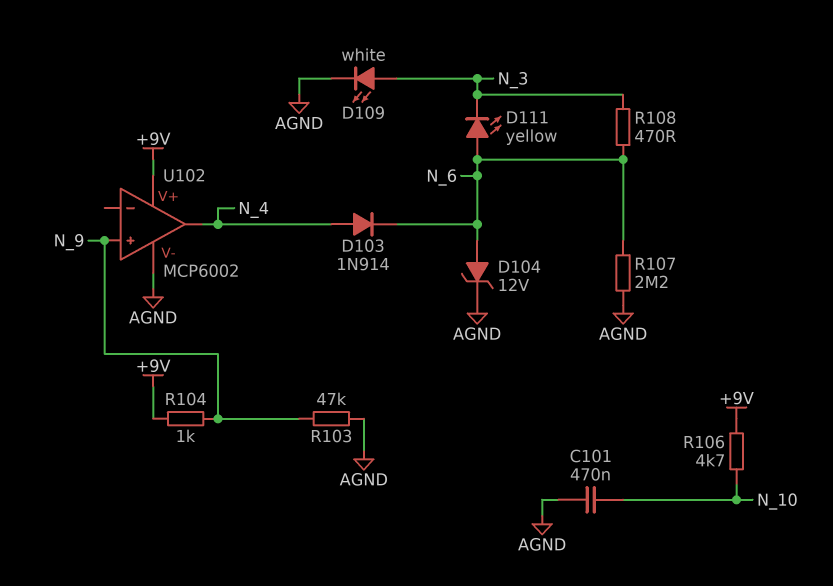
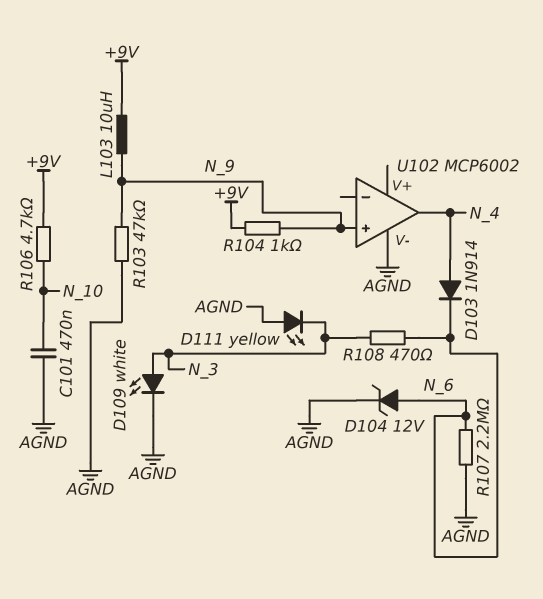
D111: LED yellow (A N_6, K N_3) -> LED yellow (A AGND, K N_3)
L103: none -> 10uH (+9V, N_9)
U102 pin V+: +9V -> none

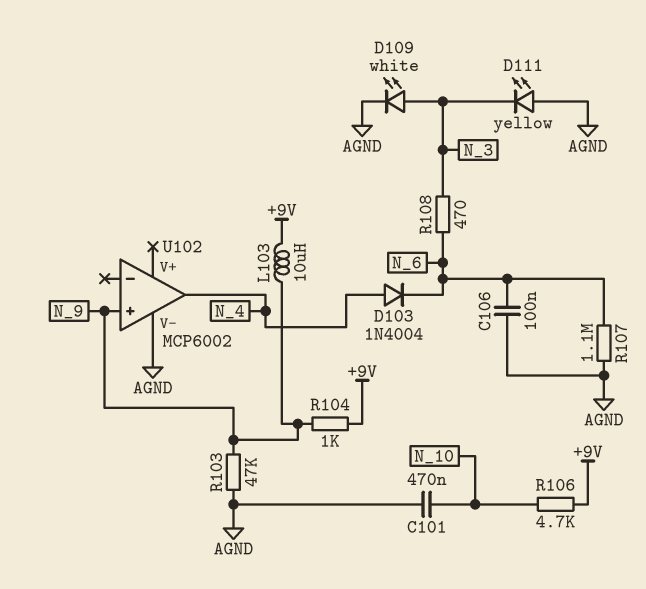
C106: none -> 100nF (AGND, N_6)
D103: diode 1N914 (A N_4, K N_6) -> diode 1N4004 (A N_4, K N_6)
D104: zener 12V (A N_6, K AGND) -> none
R107: 2.2M (AGND, N_6) -> 1.1M (AGND, N_6)

